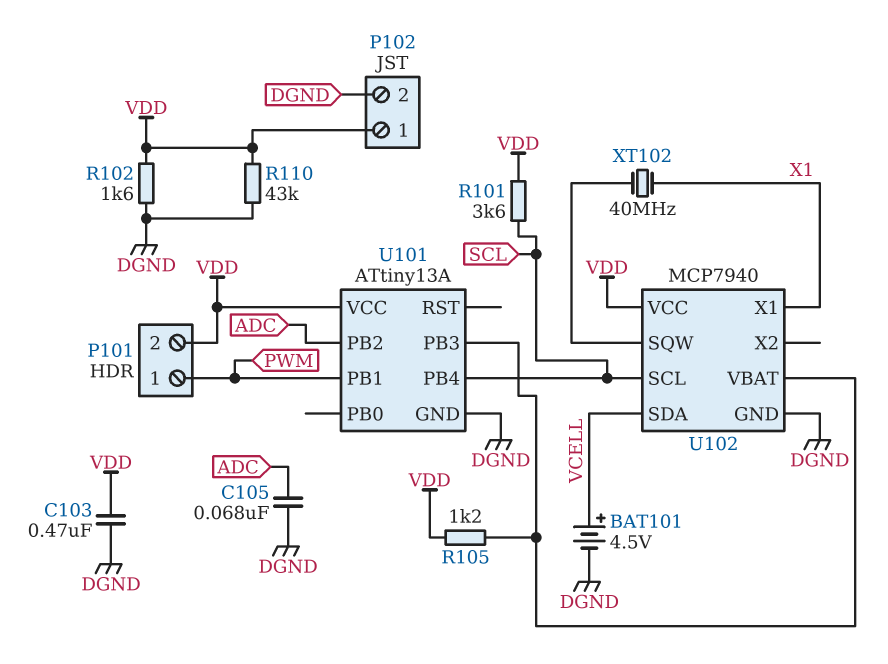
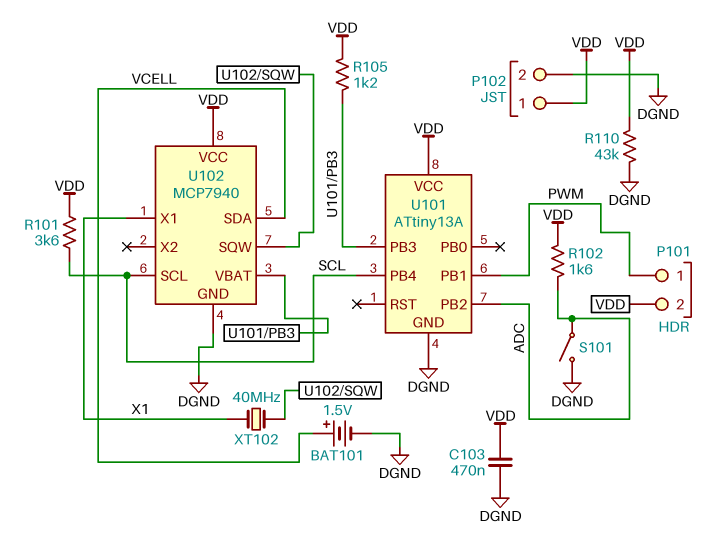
BAT101: 4.5V (plus VCELL, minus DGND) -> 1.5V (plus VCELL, minus DGND)
C105: 68nF (ADC, DGND) -> none
R102: 1.6k (DGND, VDD) -> 1.6k (ADC, VDD)
S101: none -> switch (ADC, DGND)

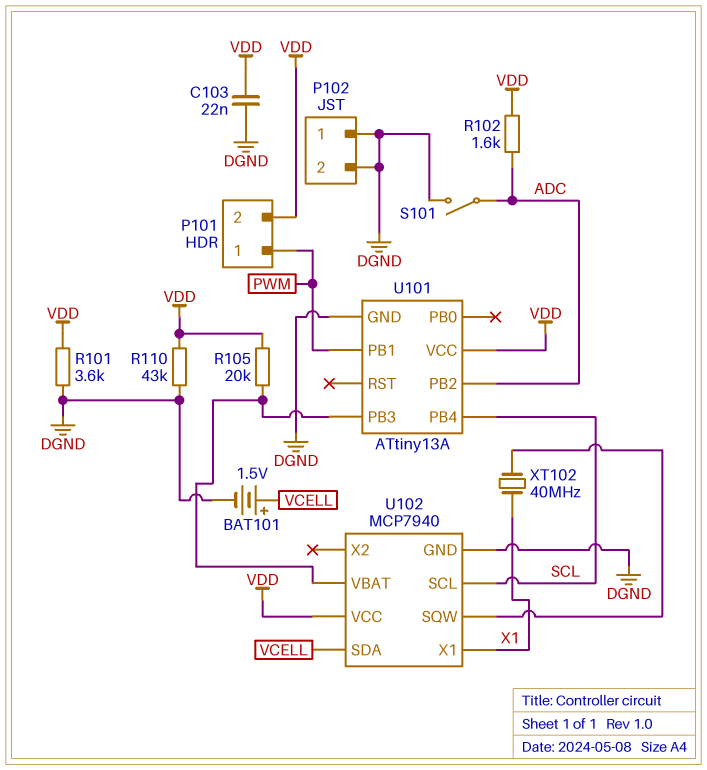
C103: 470nF (DGND, VDD) -> 22nF (DGND, VDD)
P102 pin 1: VDD -> DGND
R101: 3.6k (SCL, VDD) -> 3.6k (DGND, VDD)
R105: 1.2k (U101/PB3, VDD) -> 20k (U101/PB3, VDD)

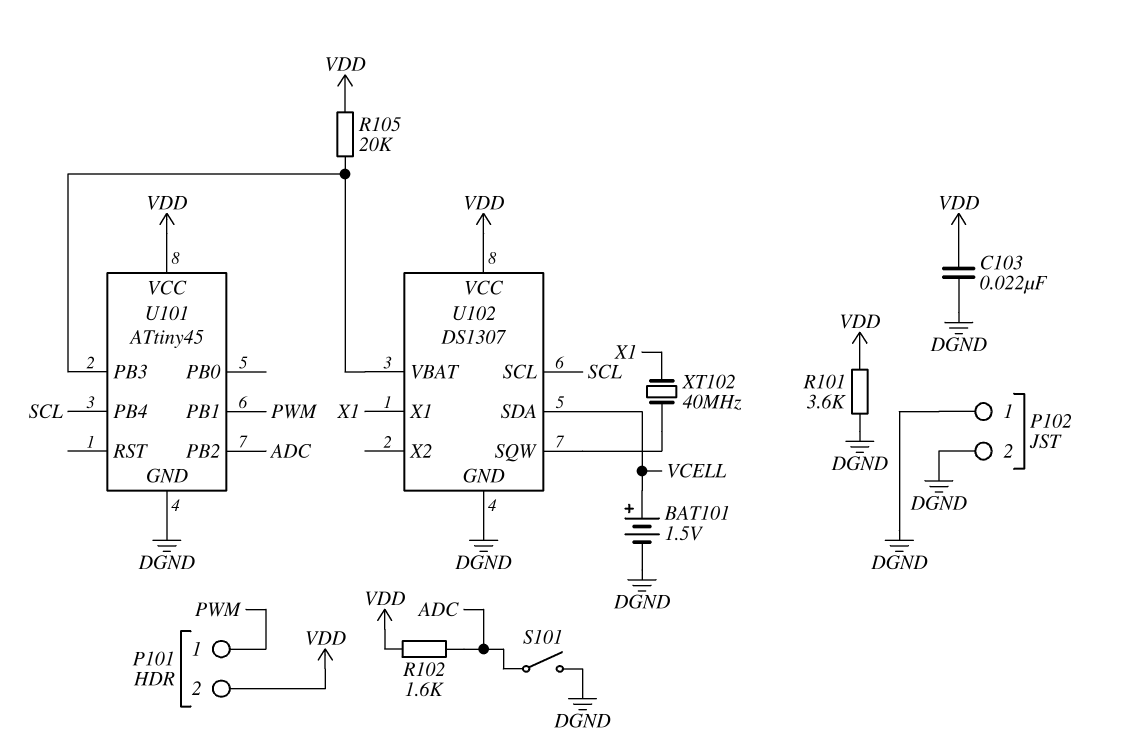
R110: 43k (DGND, VDD) -> none
U101: ATtiny13A -> ATtiny45
U102: MCP7940 -> DS1307

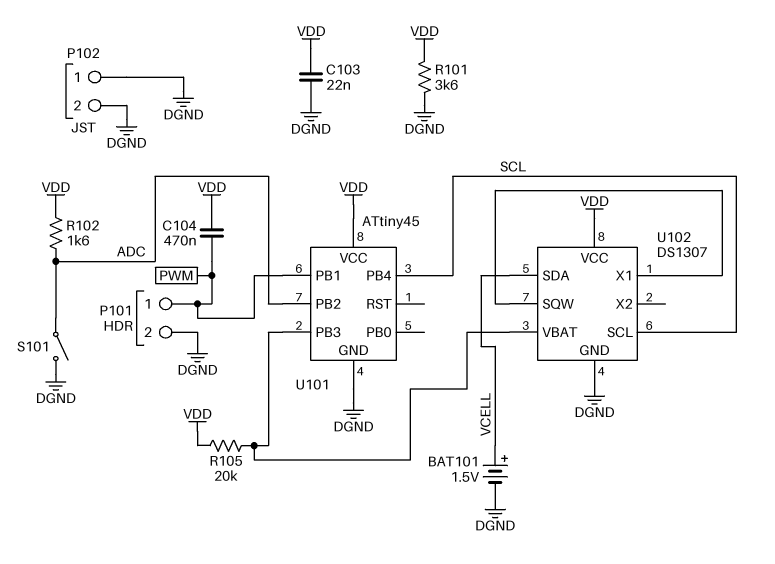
C104: none -> 470nF (PWM, VDD)
P101 pin 2: VDD -> DGND
U102 pin X1: X1 -> U102/SQW
XT102: 40MHz (U102/SQW, X1) -> none

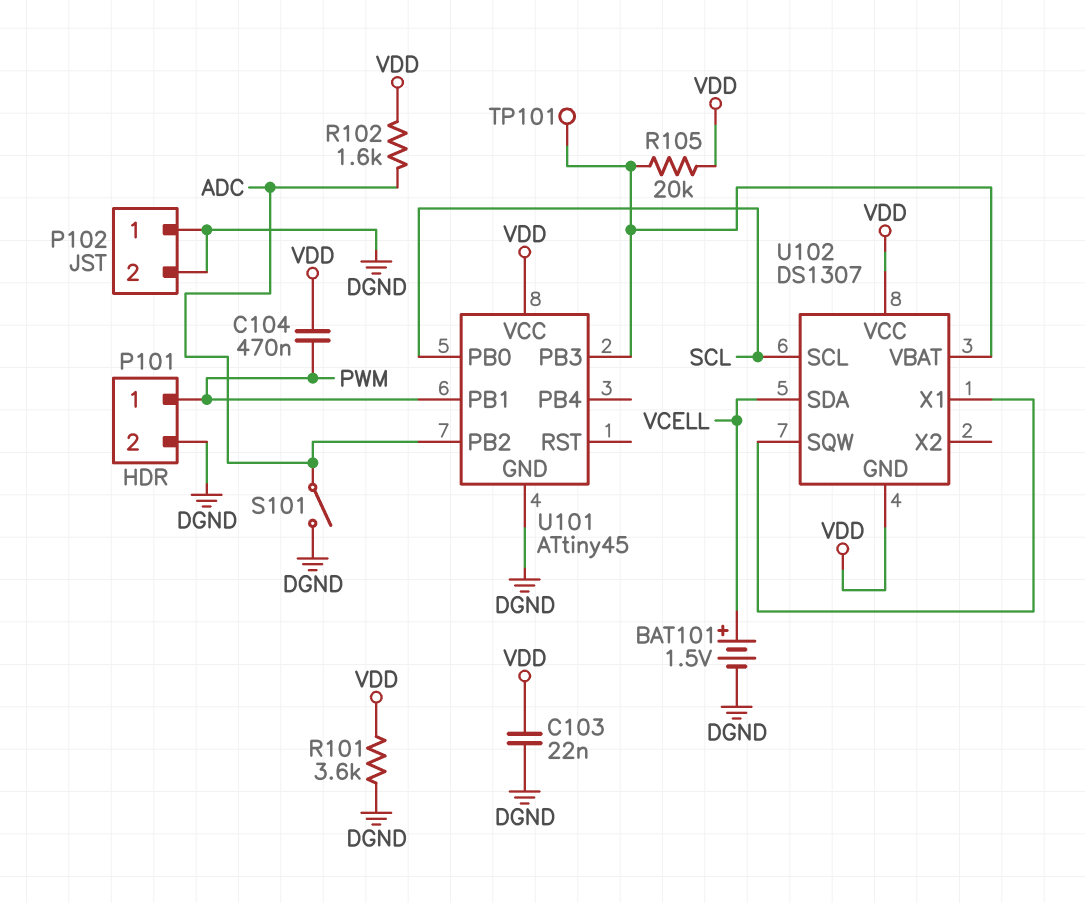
TP101: none -> test point (U101/PB3)
U101 pin PB0: none -> SCL
U101 pin PB4: SCL -> none
U102 pin GND: DGND -> VDD

